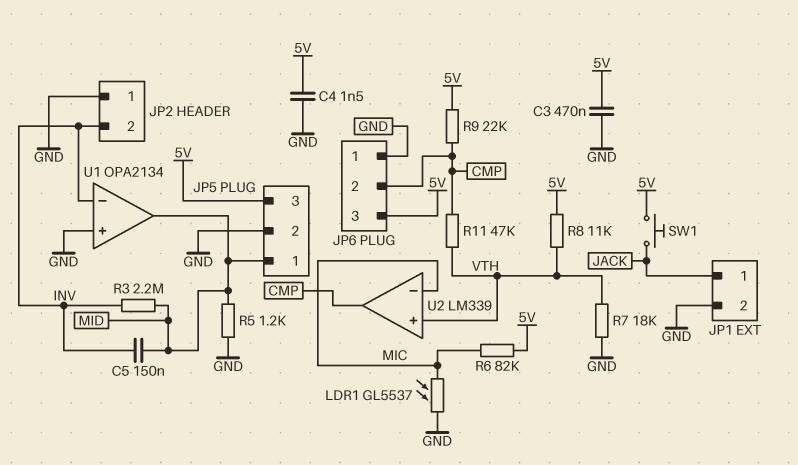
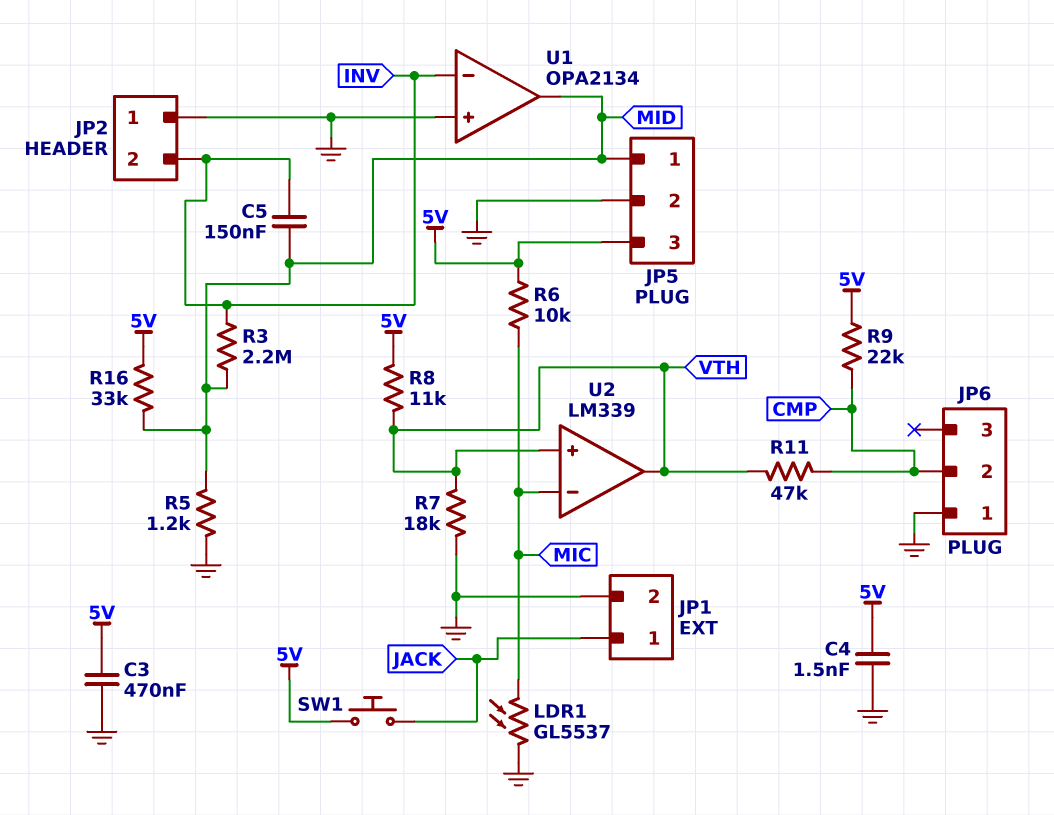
JP6 pin 3: 5V -> none
R6: 82k (5V, MIC) -> 10k (5V, MIC)
R16: none -> 33k (5V, MID)
U2 pin out: CMP -> VTH

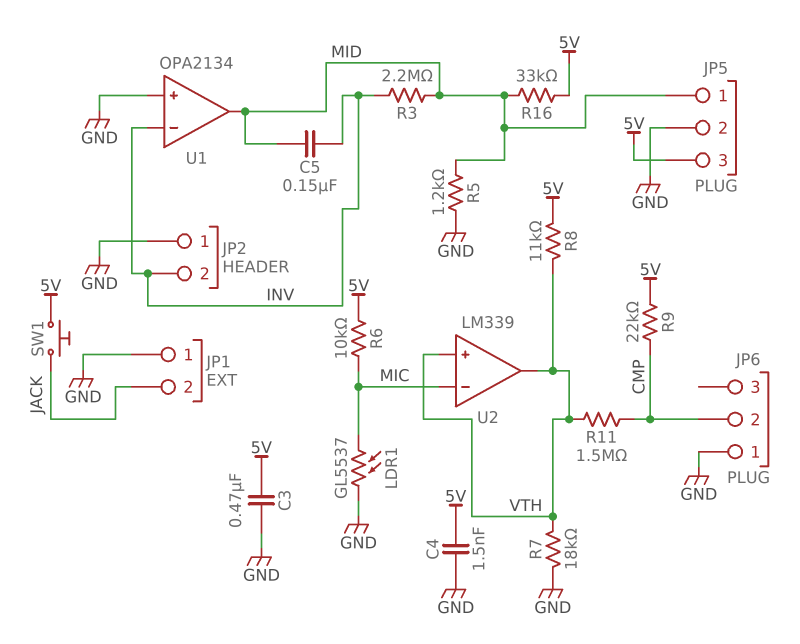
JP1 pin 1: JACK -> GND
JP1 pin 2: GND -> JACK
R11: 47k (CMP, VTH) -> 1.5M (CMP, VTH)

